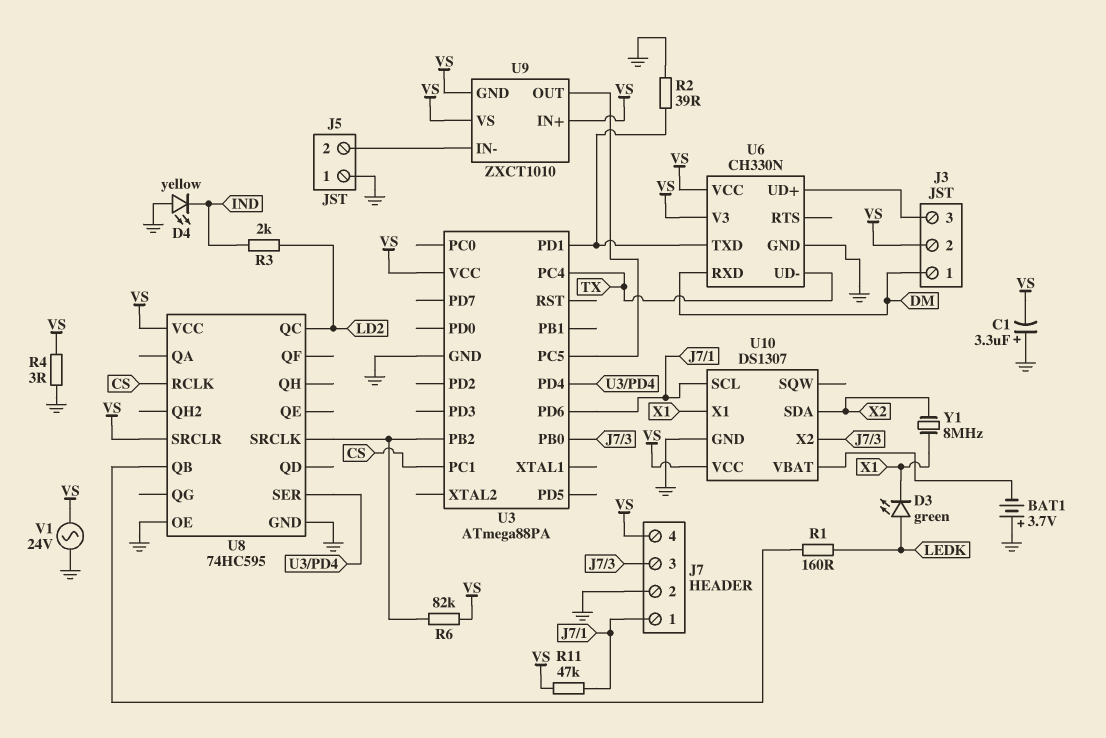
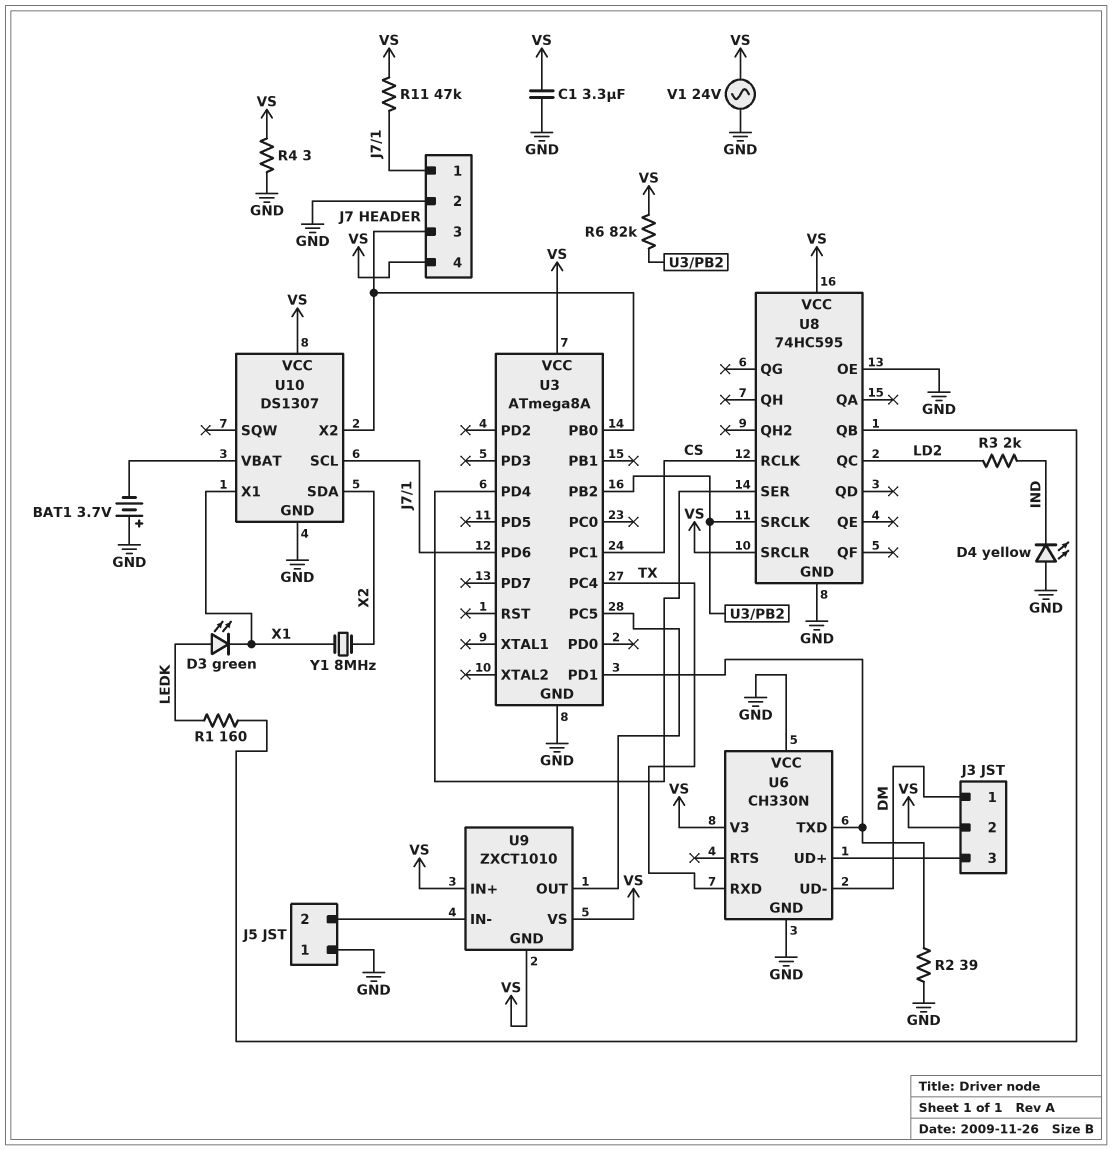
C1: 3.3uF (plus GND, minus VS) -> 3.3uF (GND, VS)
U3: ATmega88PA -> ATmega8A
U6 pin RXD: DM -> TX
U6 pin UD-: TX -> DM
U6 pin VCC: VS -> GND

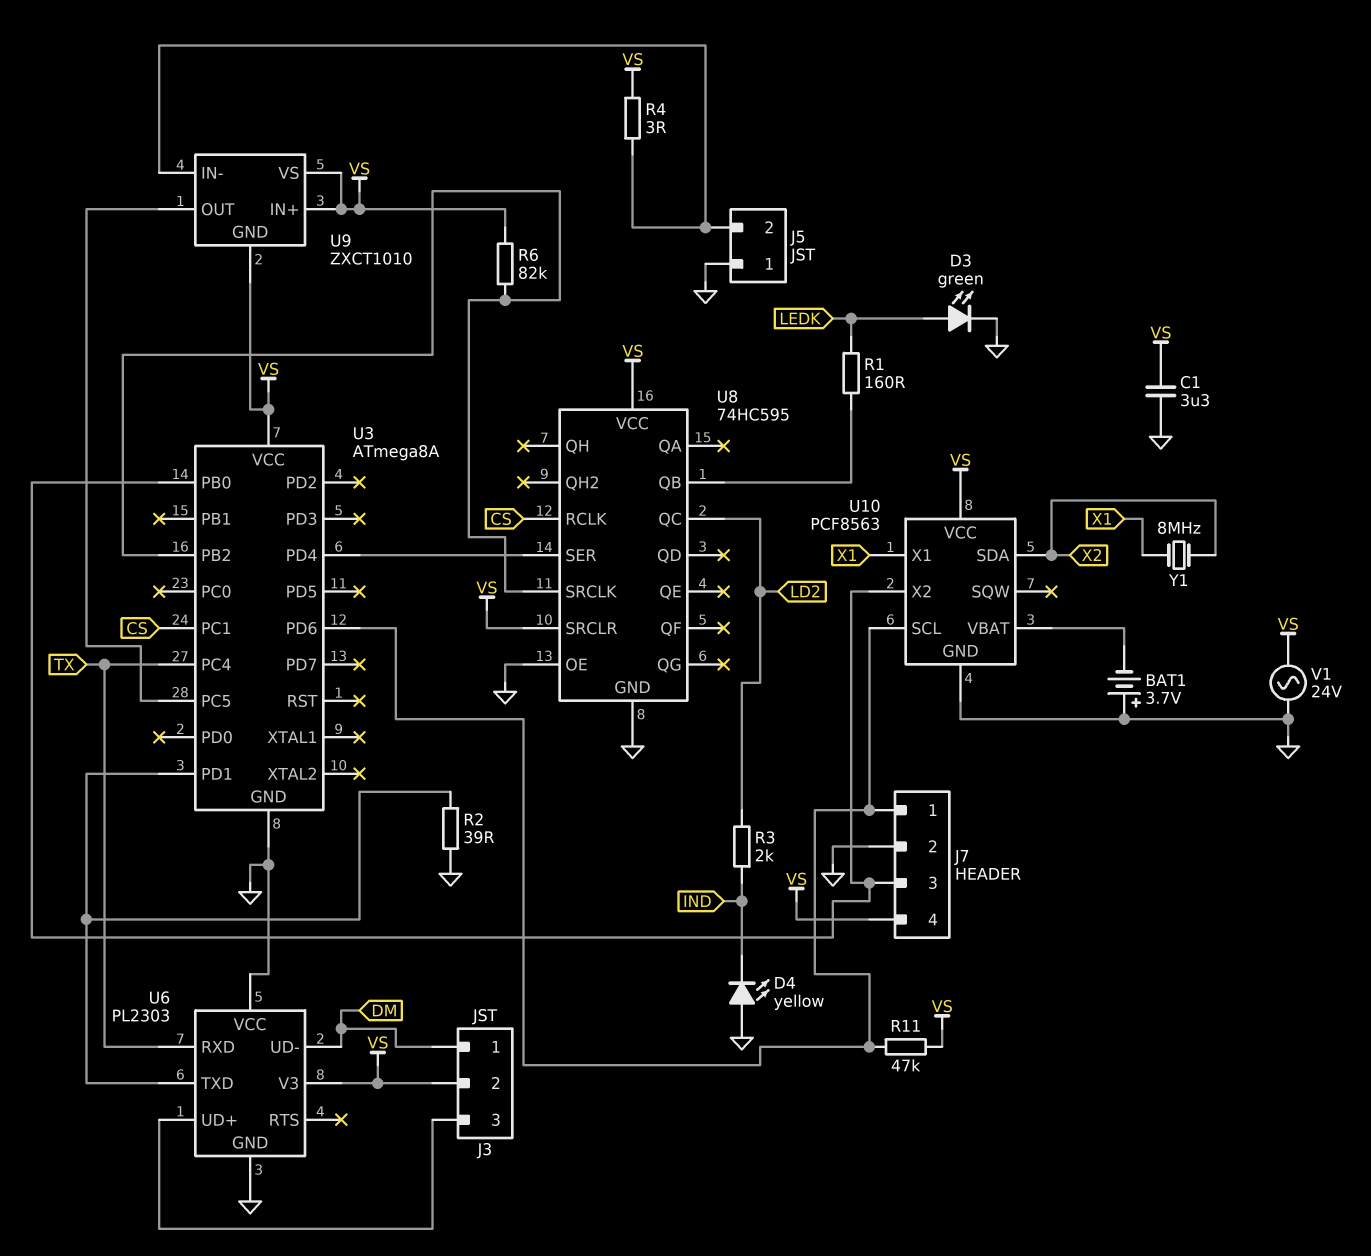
D3: LED green (A LEDK, K X1) -> LED green (A LEDK, K GND)
R4: 3 (GND, VS) -> 3 (J5/2, VS)
U6: CH330N -> PL2303
U10: DS1307 -> PCF8563

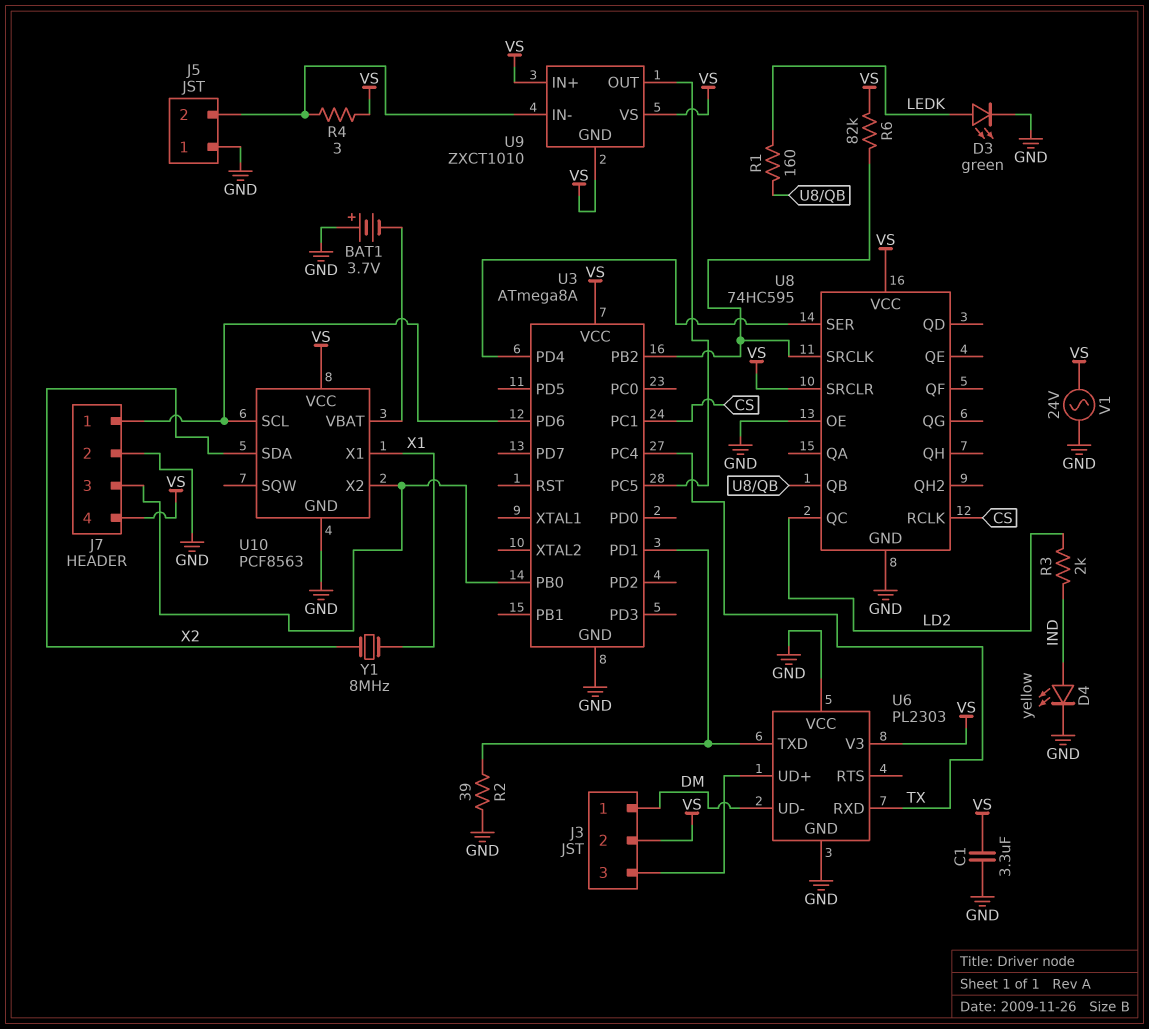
D4: LED yellow (A GND, K IND) -> LED yellow (A IND, K GND)
R11: 47k (J7/1, VS) -> none

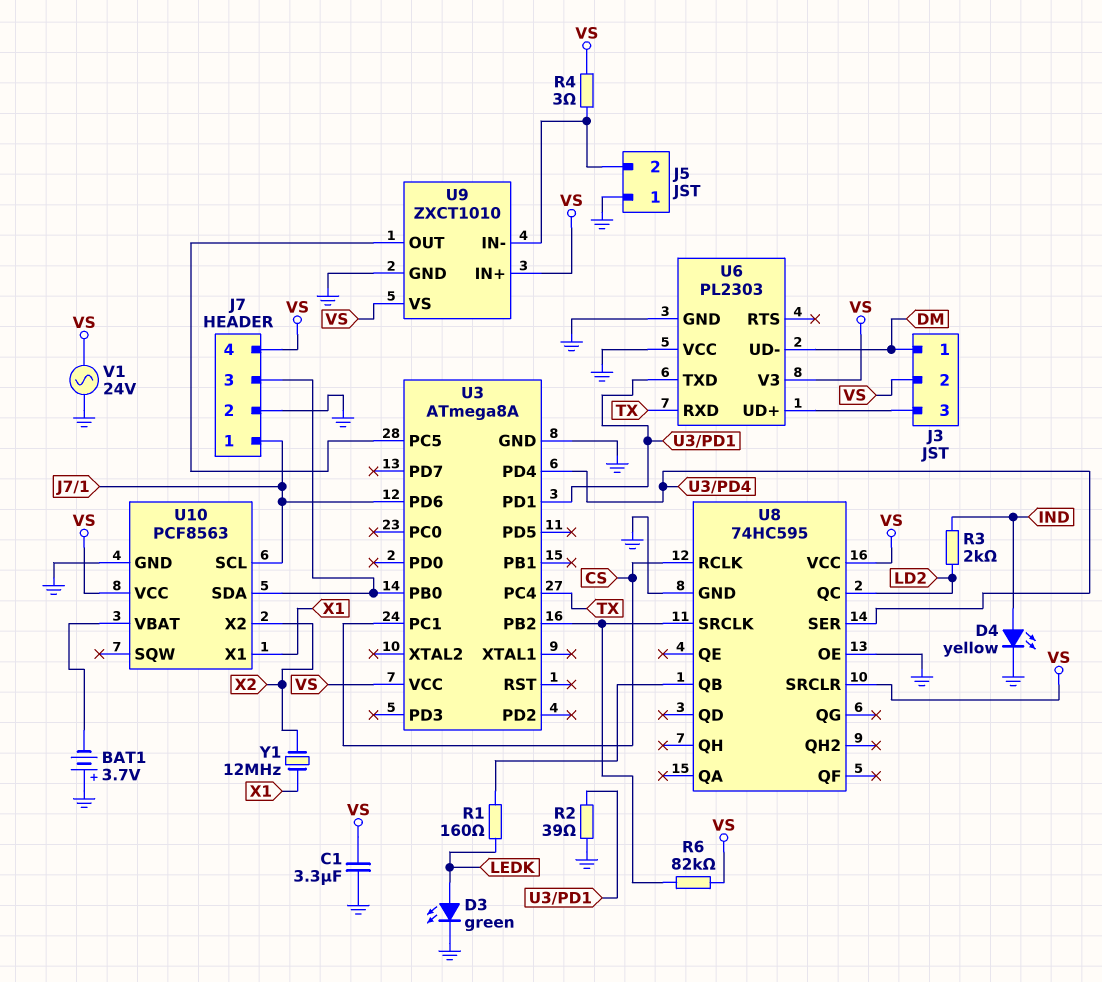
U9 pin GND: VS -> GND
U10 pin SDA: X2 -> J7/3
U10 pin X2: J7/3 -> X2
Y1: 8MHz (X1, X2) -> 12MHz (X1, X2)

